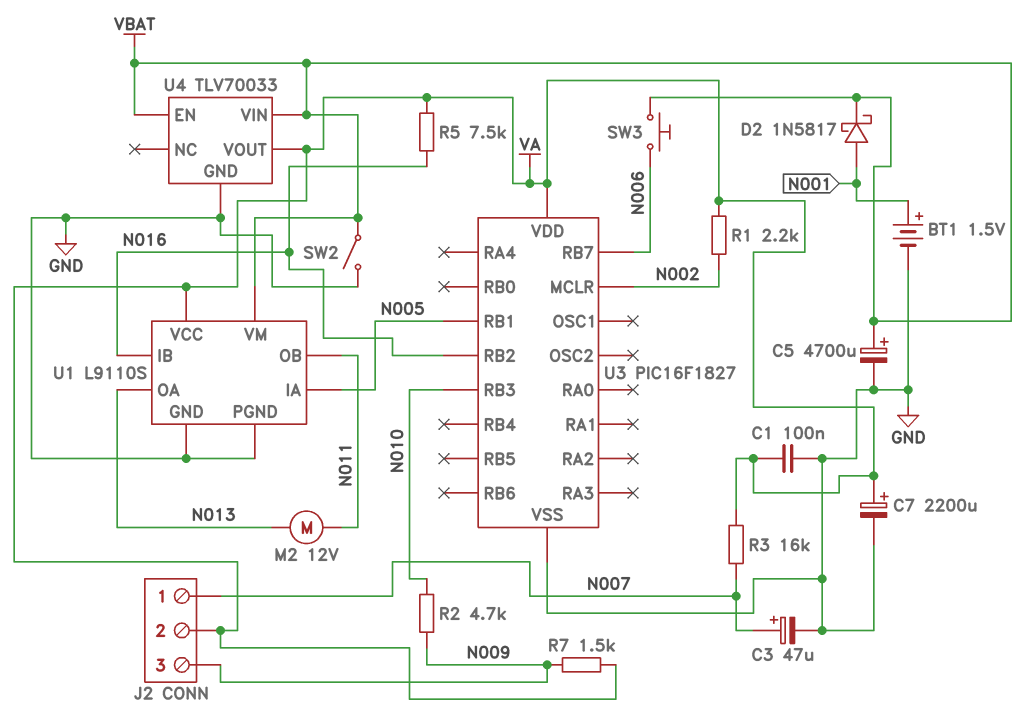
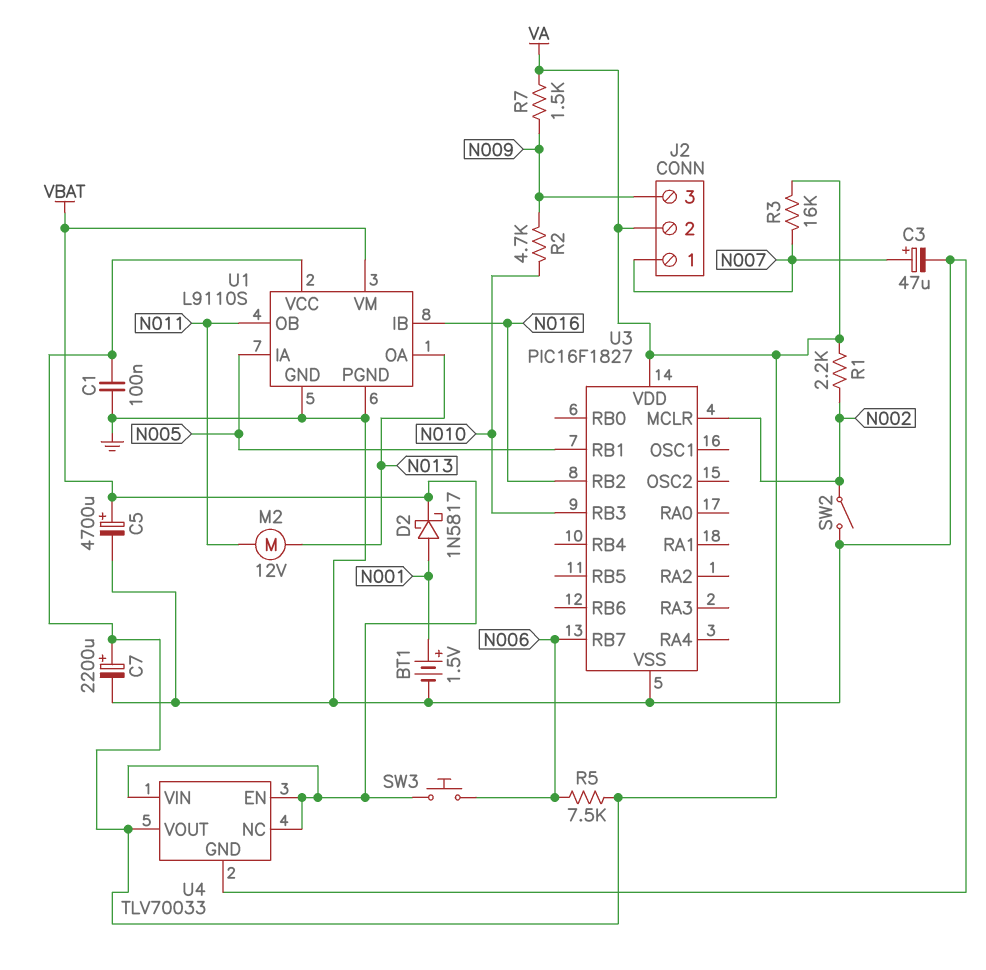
R5: 7.5k (N016, VA) -> 7.5k (N006, VA)
SW2: switch (GND, VBAT) -> switch (GND, N002)
U4 pin NC: none -> VBAT

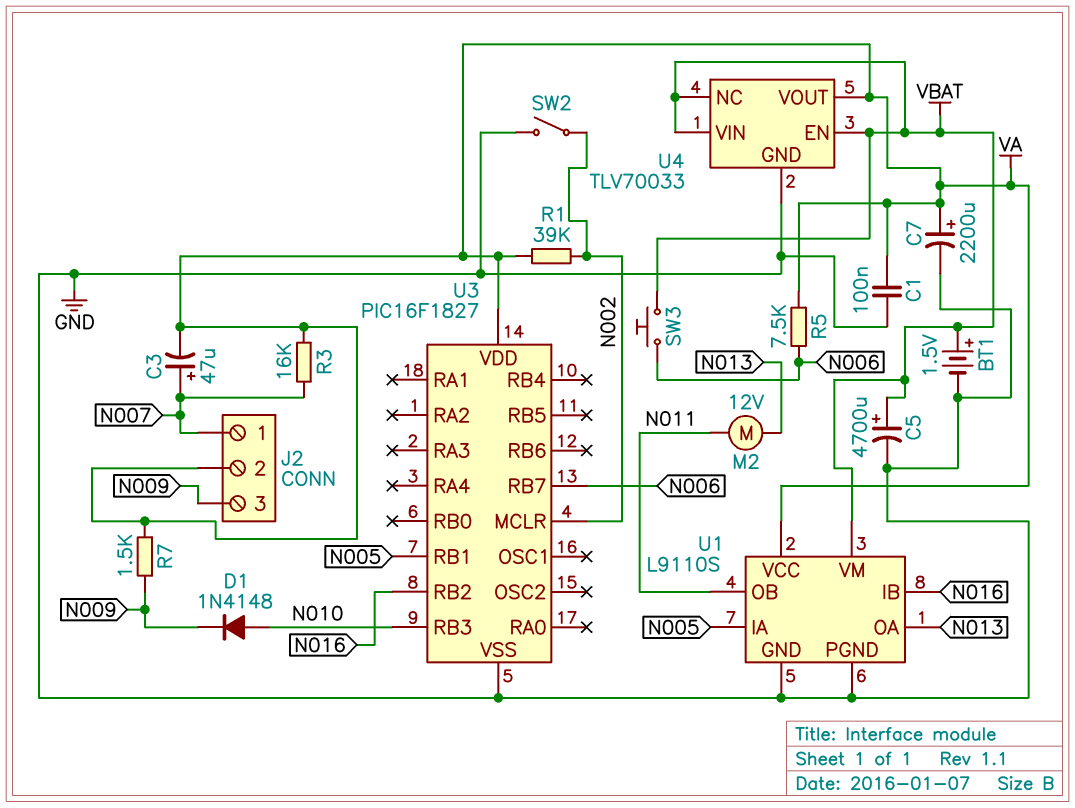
BT1: 1.5V (plus N001, minus GND) -> 1.5V (plus VBAT, minus GND)
C3: 47uF (plus N007, minus GND) -> 47uF (plus N007, minus VA)
D1: none -> diode 1N4148 (A N010, K N009)
D2: schottky 1N5817 (A N001, K VBAT) -> none
R1: 2.2k (N002, VA) -> 39k (N002, VA)
R2: 4.7k (N009, N010) -> none

